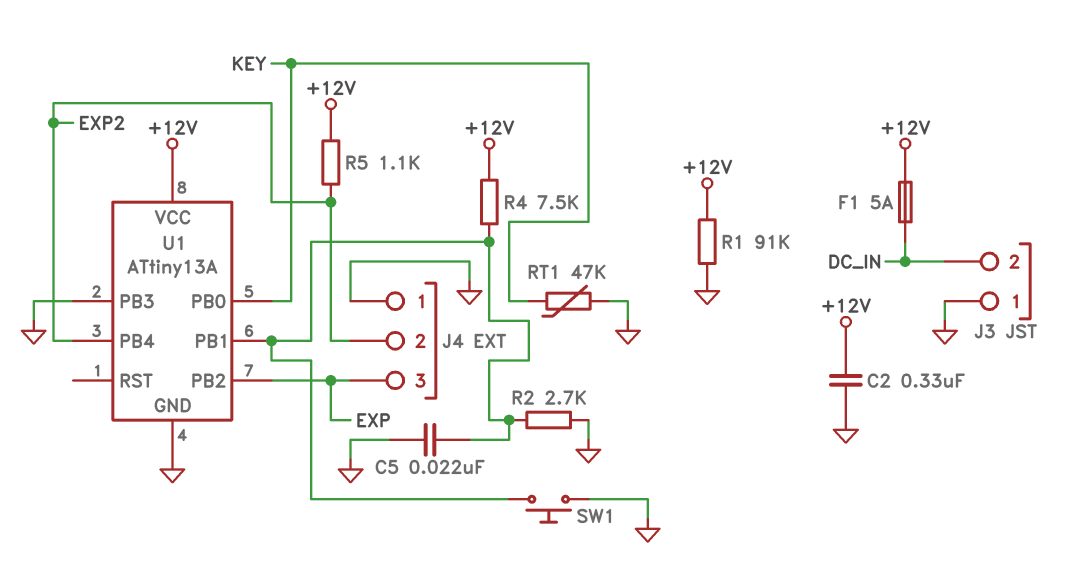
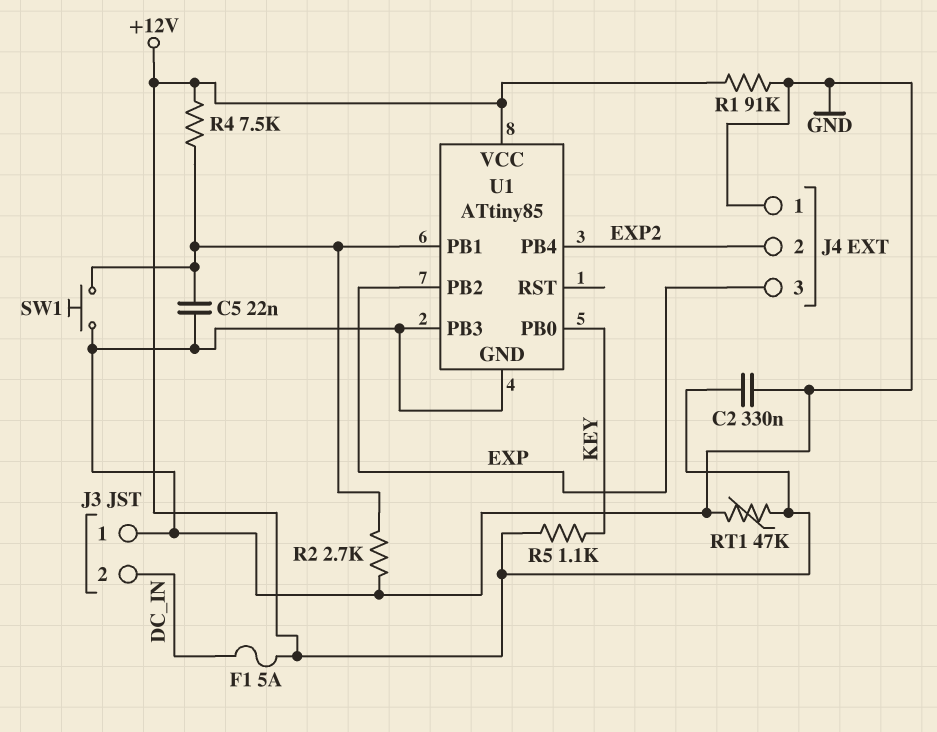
R5: 1.1k (+12V, EXP2) -> 1.1k (+12V, KEY)
RT1: 47k (GND, KEY) -> 47k (+12V, GND)
U1: ATtiny13A -> ATtiny85

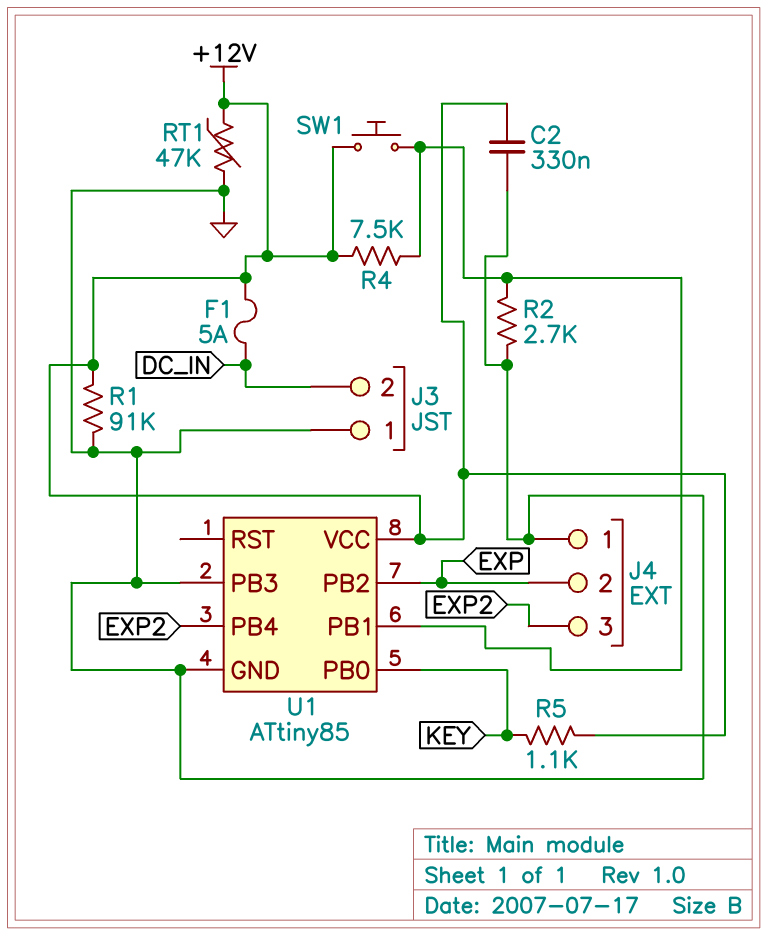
C5: 22nF (GND, U1/PB1) -> none
J4 pin 2: EXP2 -> EXP
J4 pin 3: EXP -> EXP2
SW1: button (GND, U1/PB1) -> button (+12V, U1/PB1)

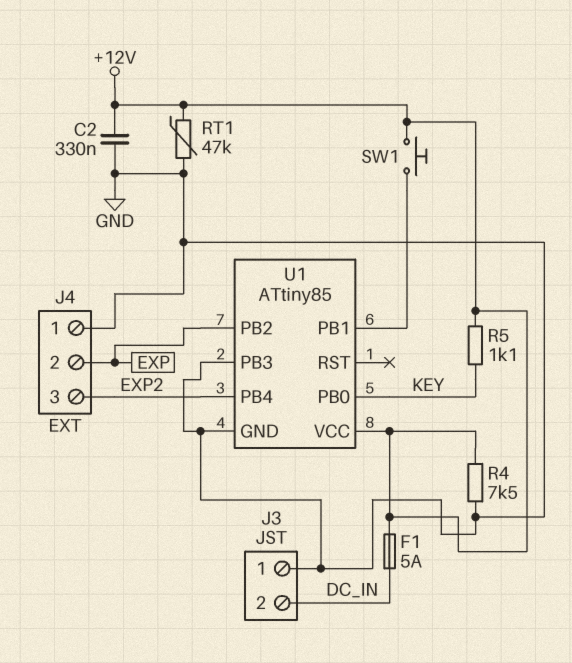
R1: 91k (+12V, GND) -> none
R2: 2.7k (GND, U1/PB1) -> none
R4: 7.5k (+12V, U1/PB1) -> 7.5k (+12V, GND)

